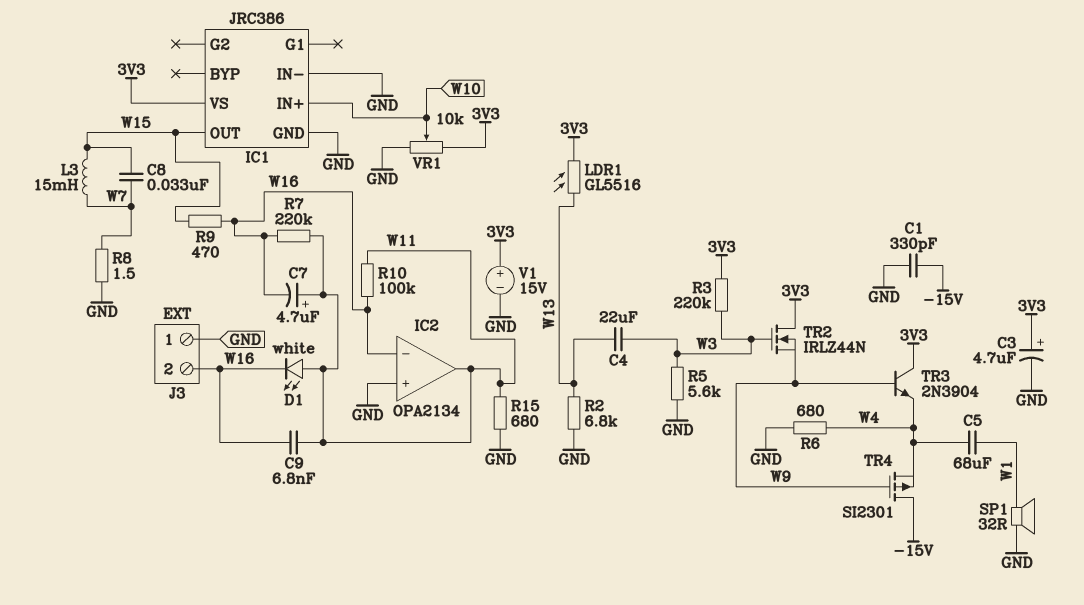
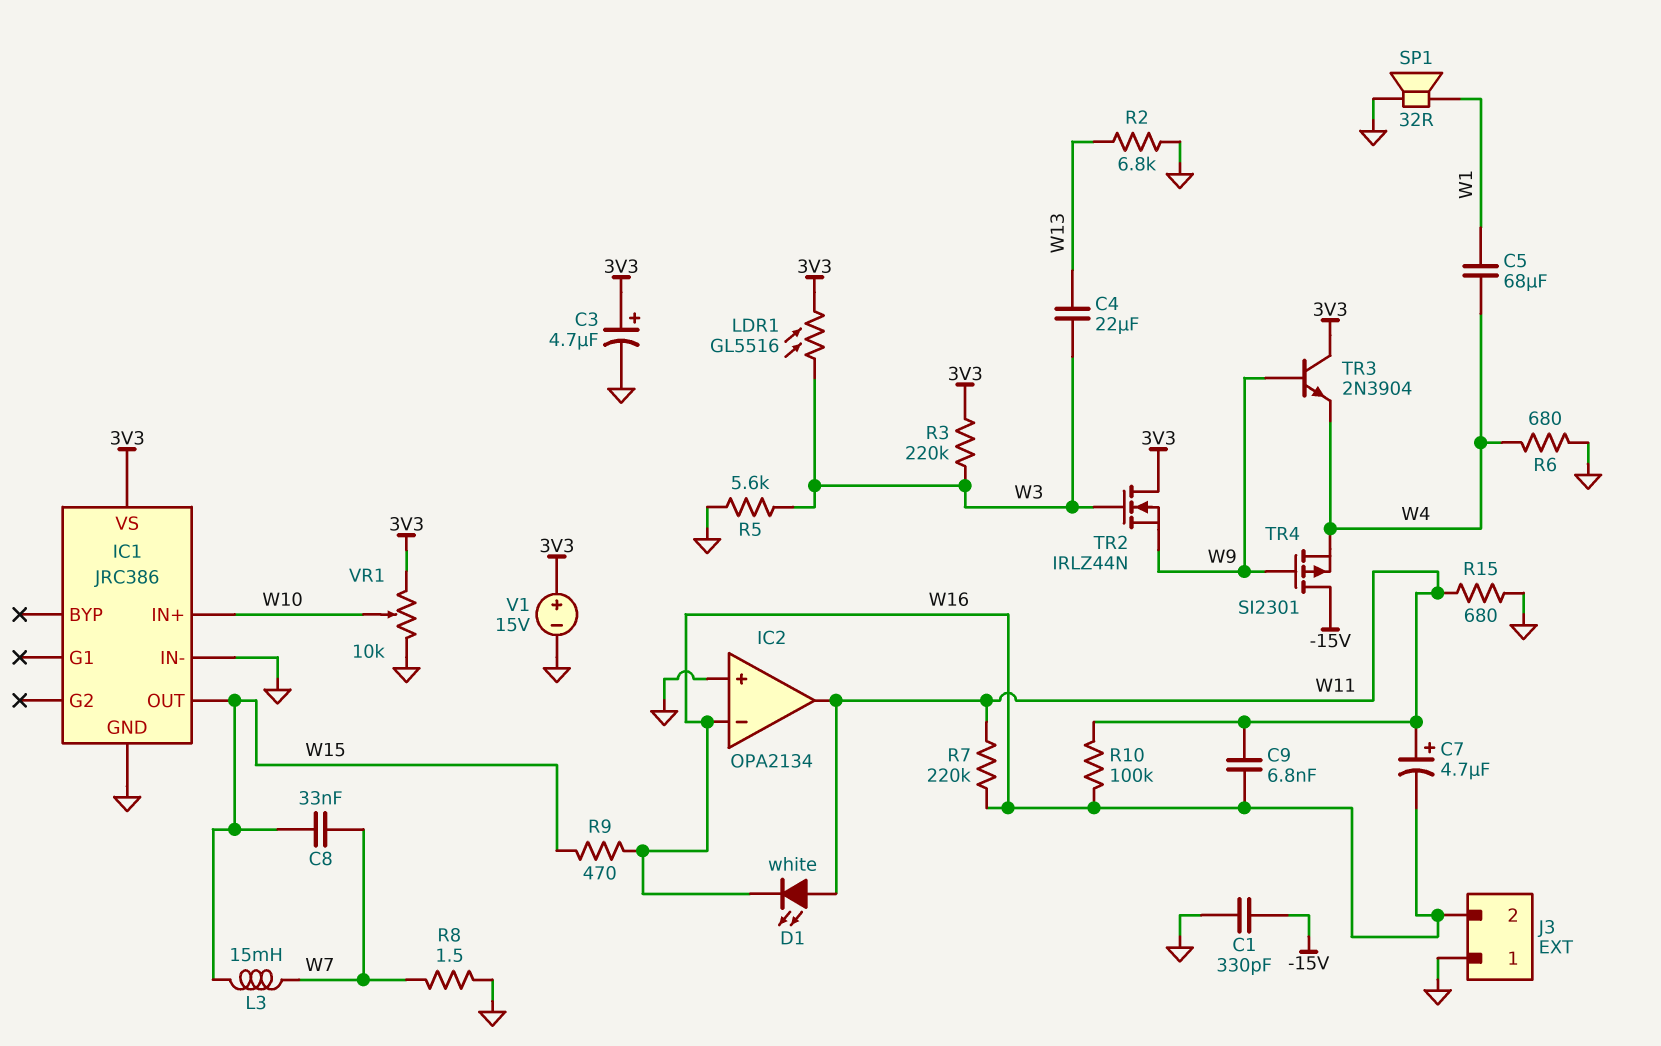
LDR1: GL5516 (3V3, W13) -> GL5516 (3V3, W3)

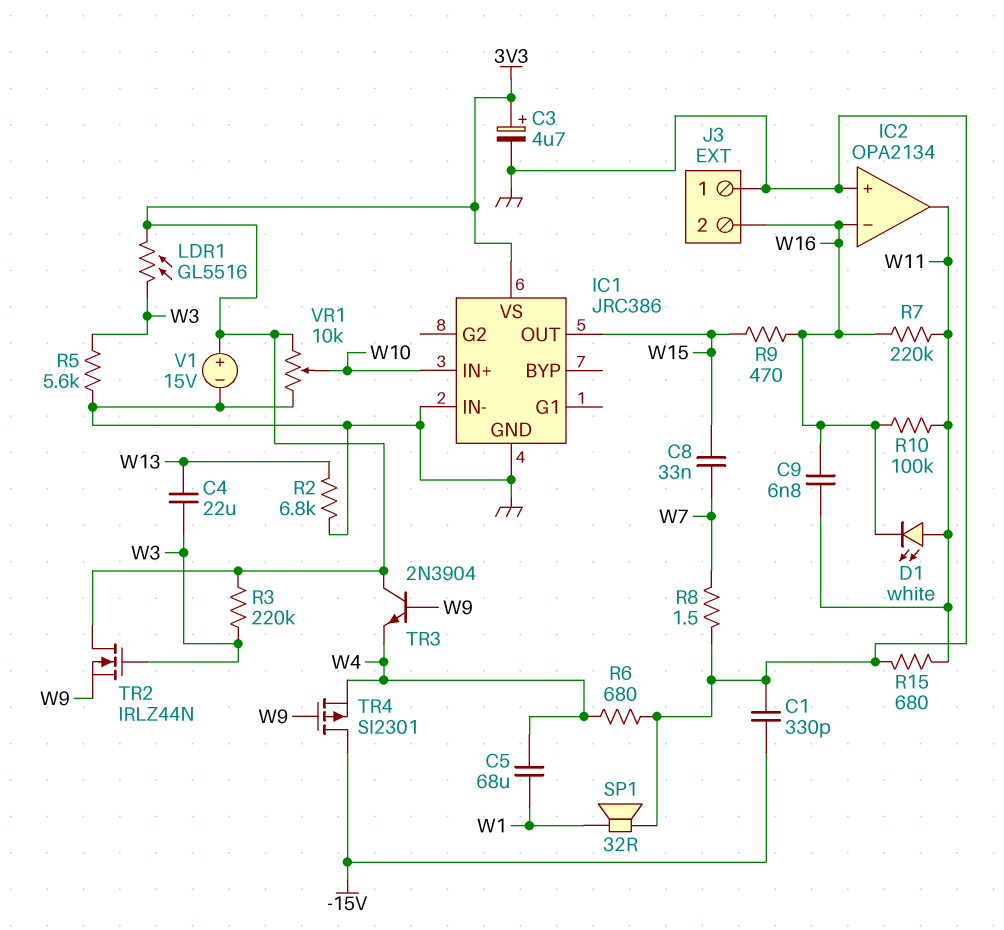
C7: 4.7uF (plus W11, minus W16) -> none
L3: 15mH (W7, W15) -> none

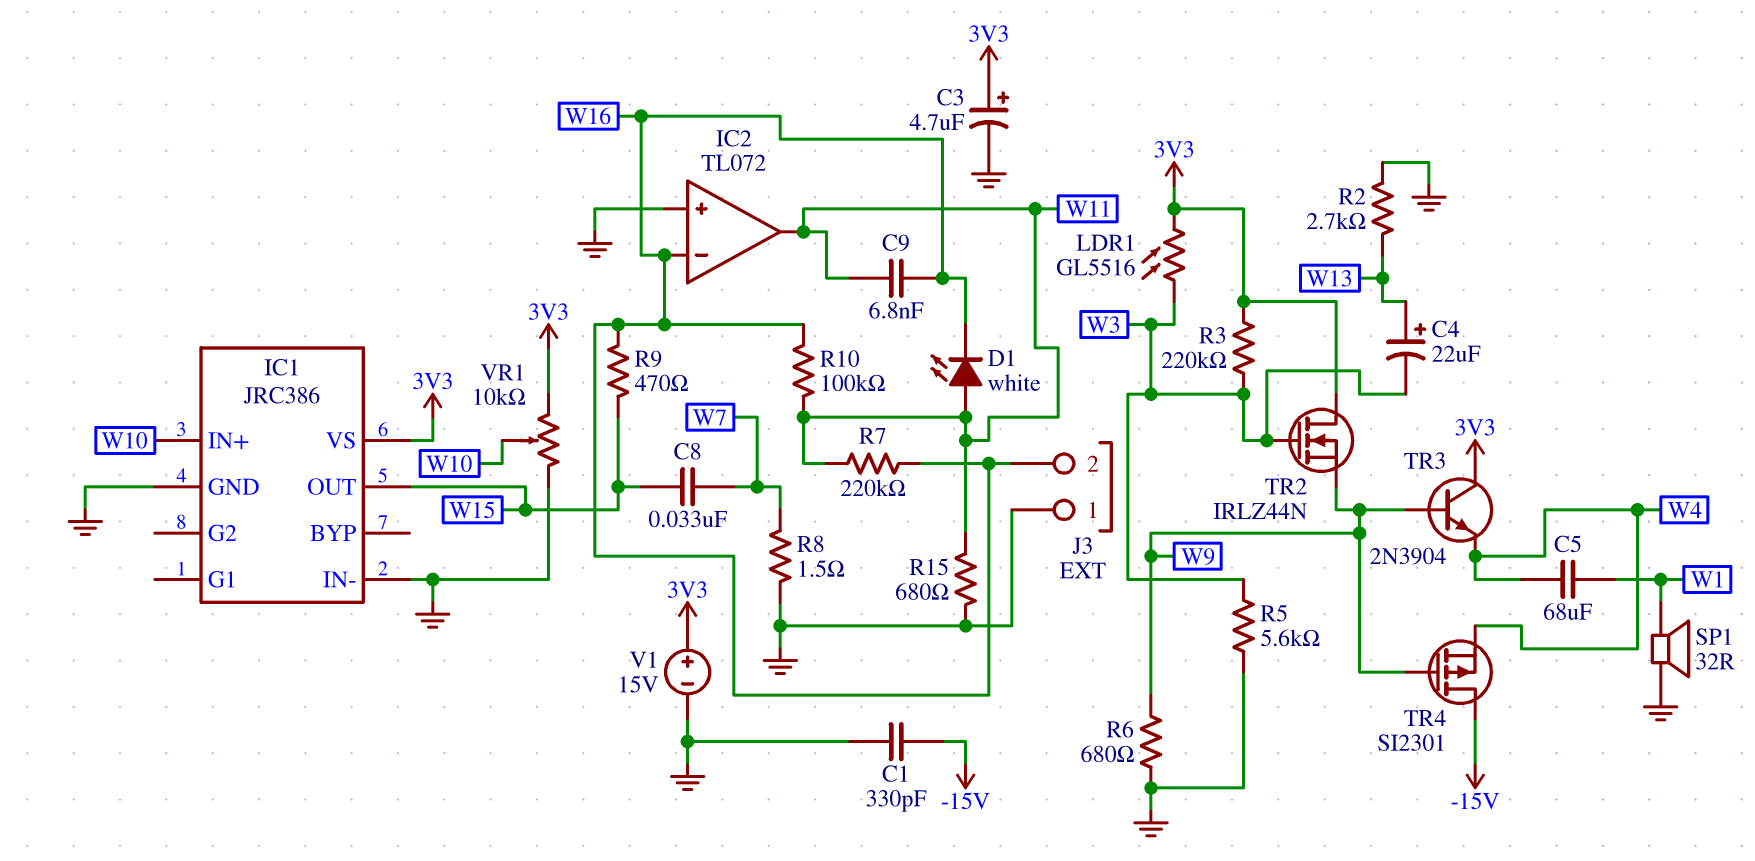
C4: 22uF (W3, W13) -> 22uF (plus W13, minus W3)
IC2: OPA2134 -> TL072
R2: 6.8k (GND, W13) -> 2.7k (GND, W13)
R6: 680 (GND, W4) -> 680 (GND, W9)

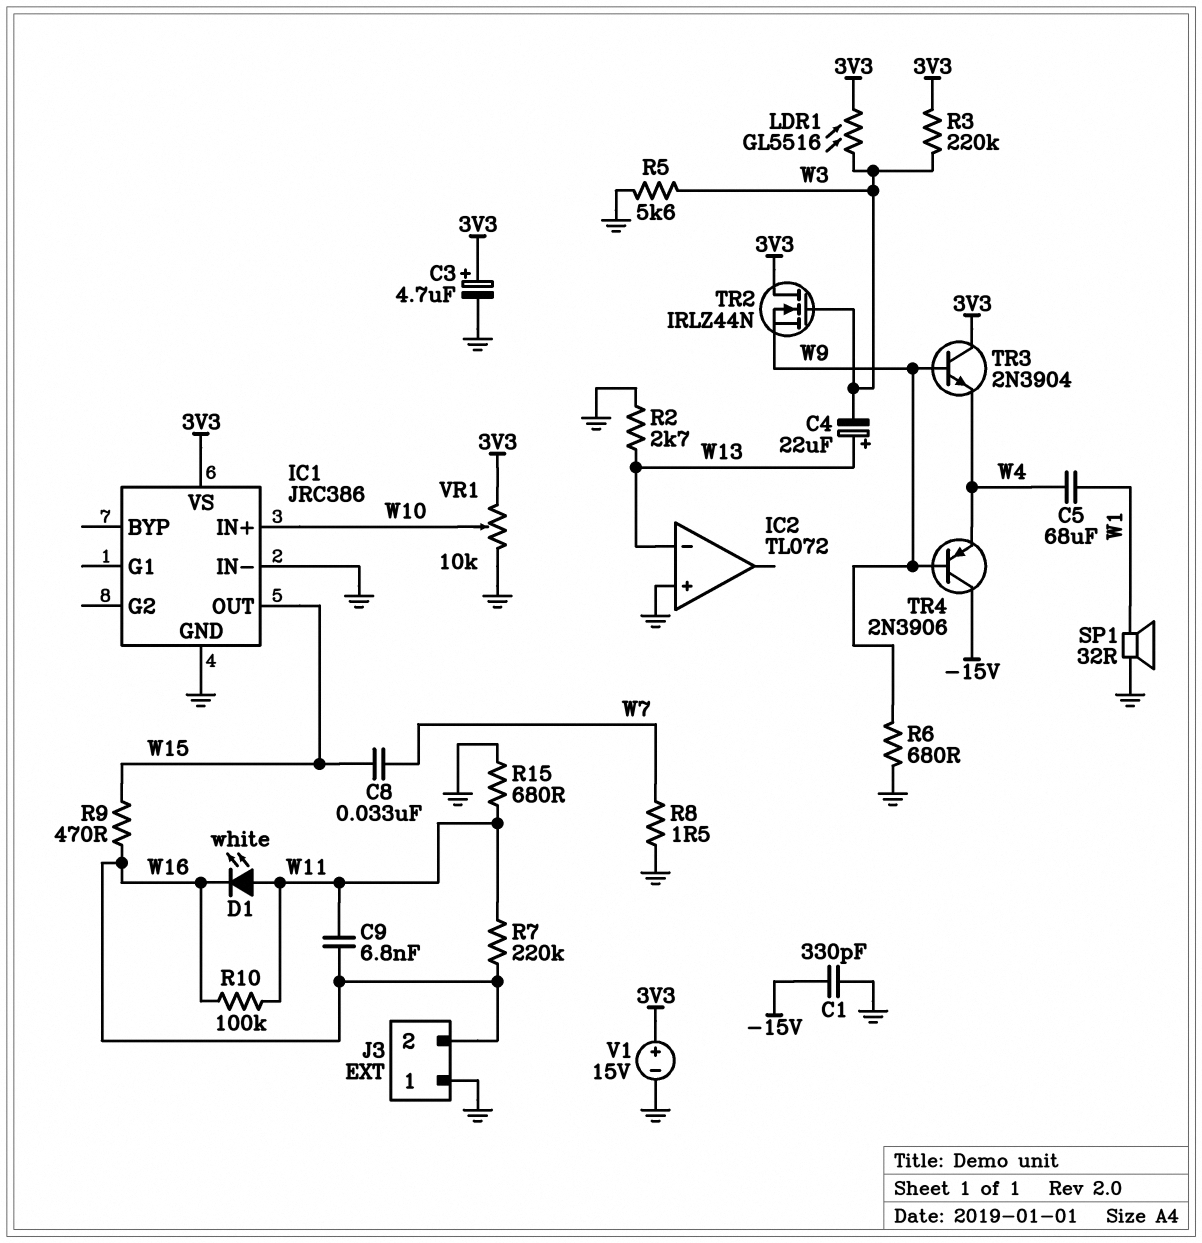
IC2 pin in-: W16 -> W13
IC2 pin out: W11 -> none
TR4: PMOS SI2301 (G W9, D -15V, S W4) -> PNP 2N3906 (B W9, C -15V, E W4)

